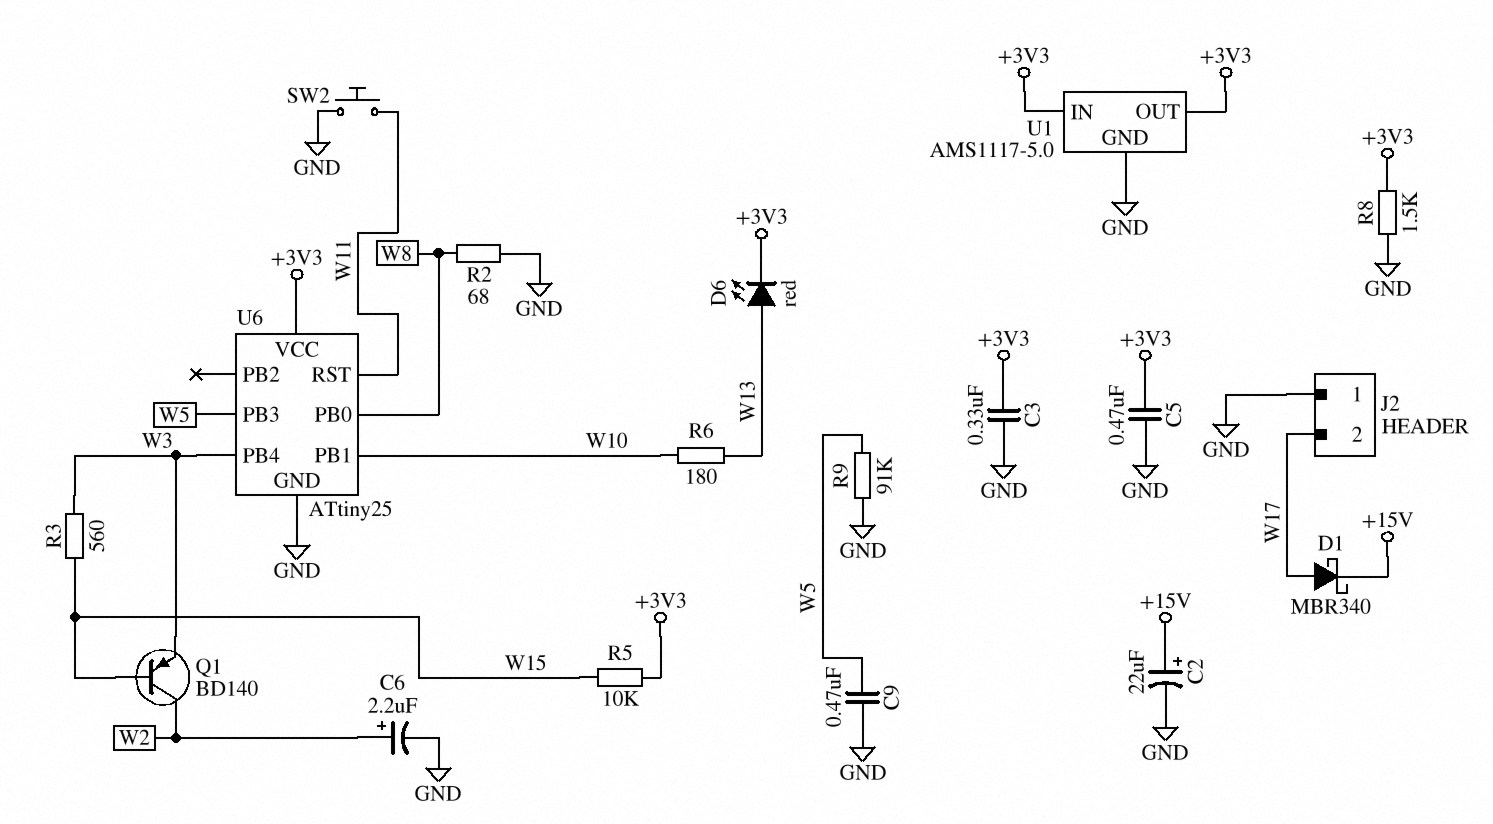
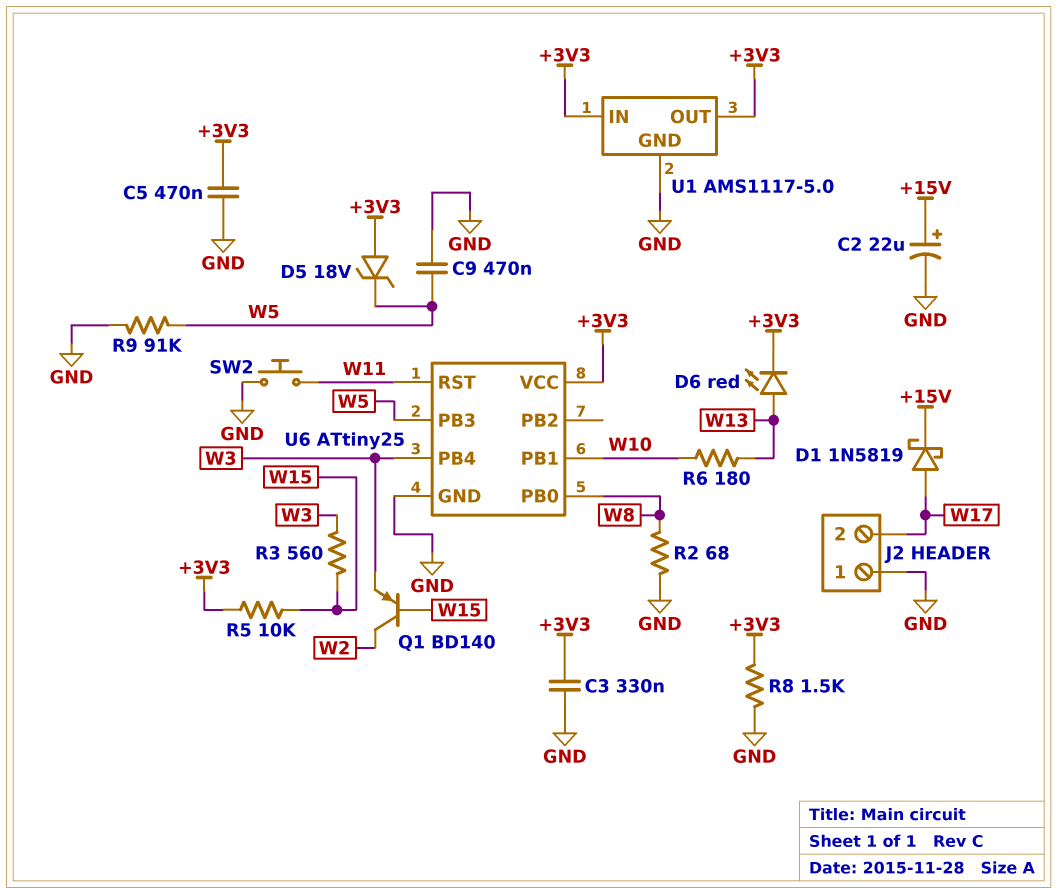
C6: 2.2uF (plus W2, minus GND) -> none
D1: schottky MBR340 (A W17, K +15V) -> schottky 1N5819 (A W17, K +15V)
D5: none -> zener 18V (A +3V3, K W5)

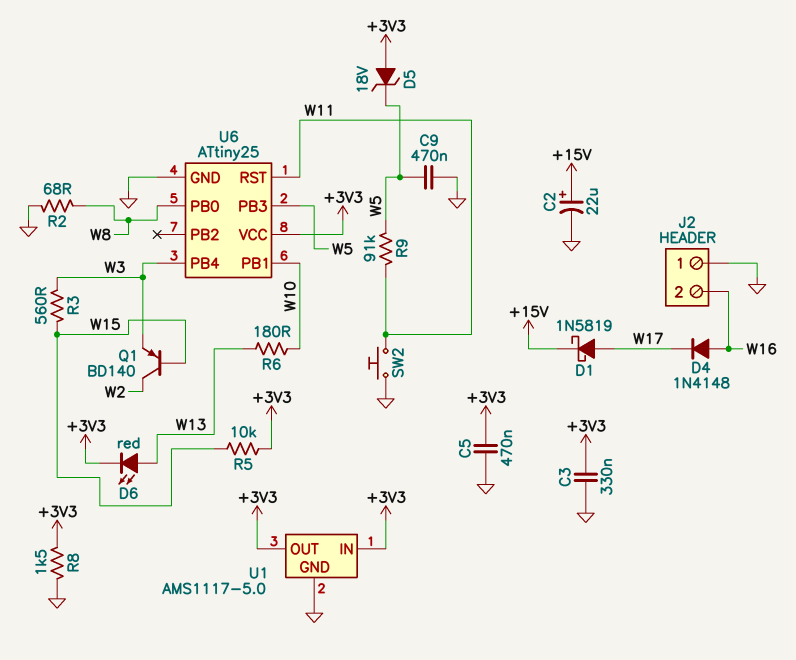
D4: none -> diode 1N4148 (A W16, K W17)
J2 pin 2: W17 -> W16
R9: 91k (GND, W5) -> 91k (W5, W11)

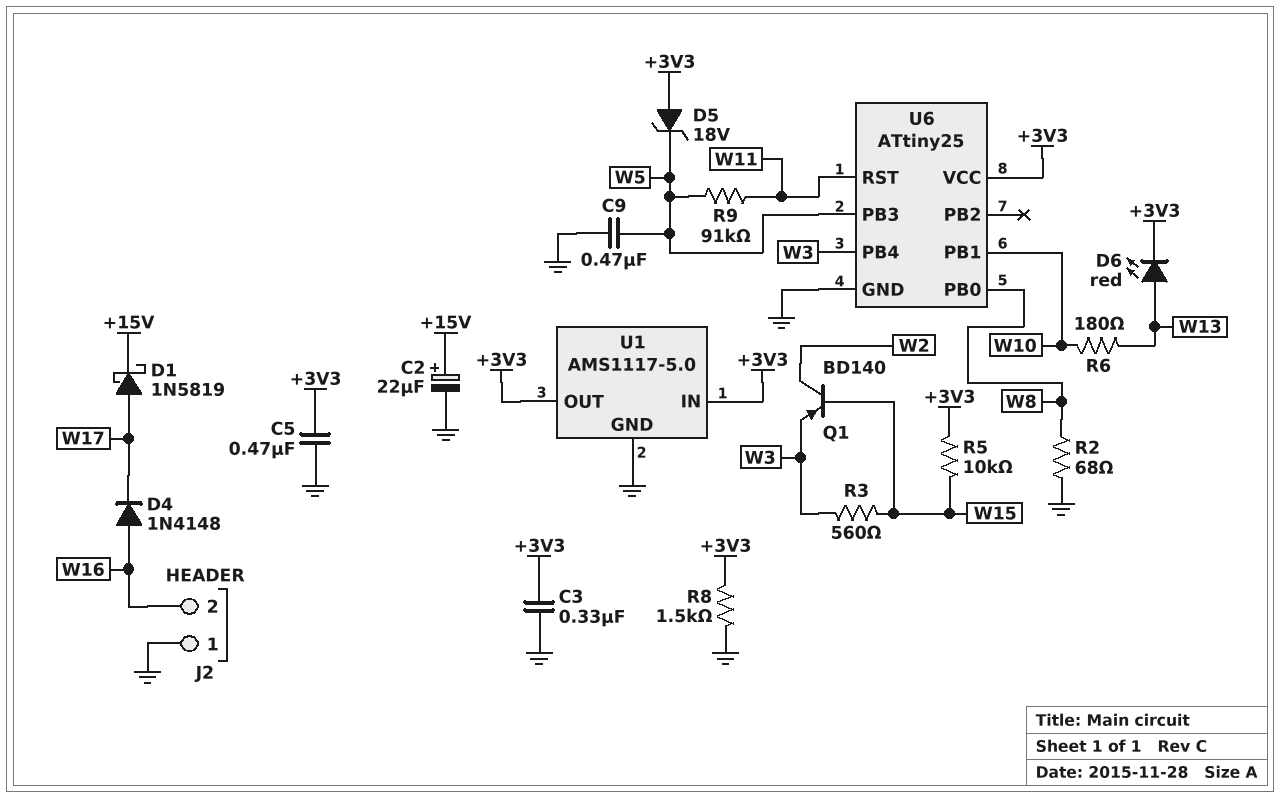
SW2: button (GND, W11) -> none

